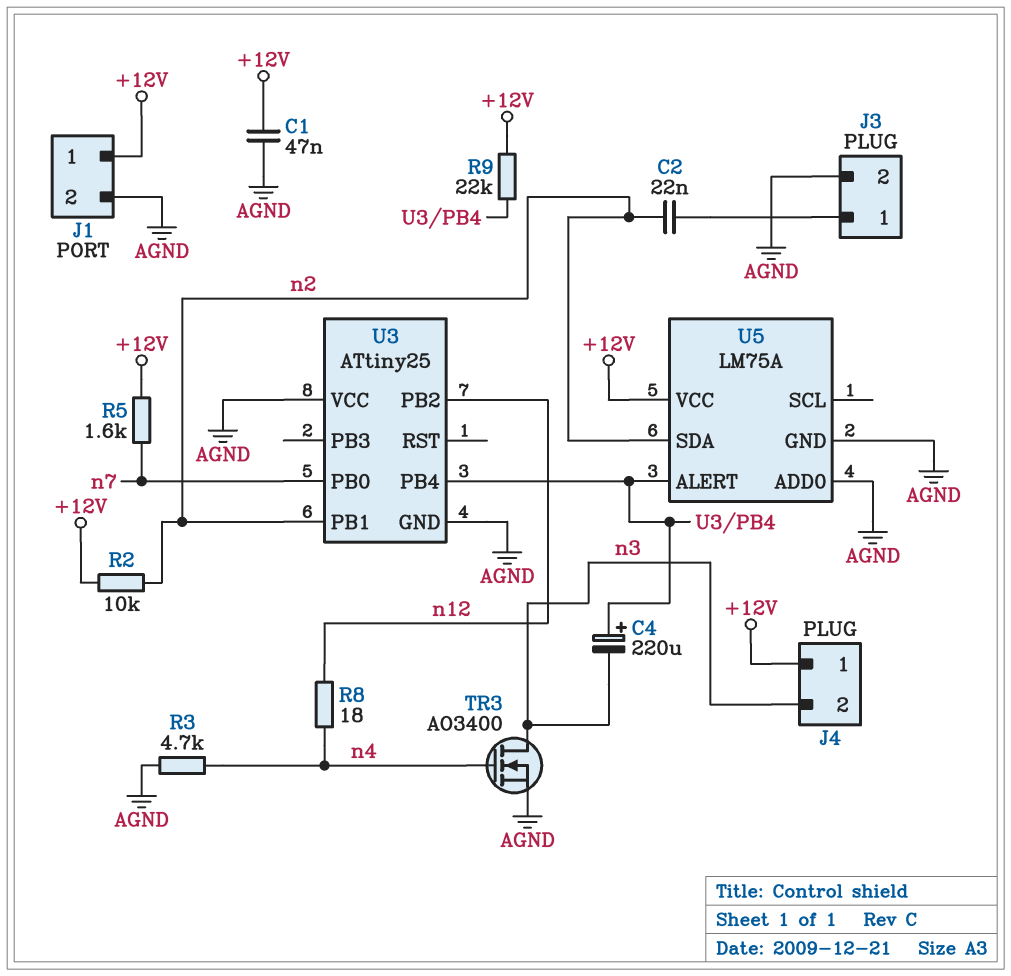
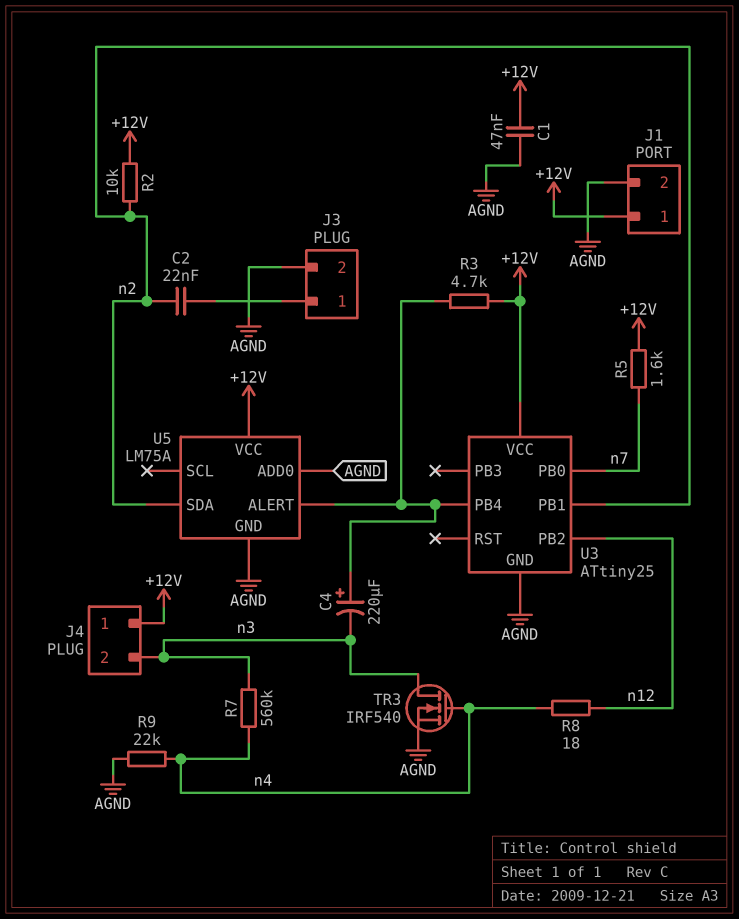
R3: 4.7k (AGND, n4) -> 4.7k (+12V, U3/PB4)
R7: none -> 560k (n3, n4)
R9: 22k (+12V, U3/PB4) -> 22k (AGND, n4)
TR3: NMOS AO3400 (G n4, D n3, S AGND) -> NMOS IRF540 (G n4, D n3, S AGND)
U3 pin VCC: AGND -> +12V

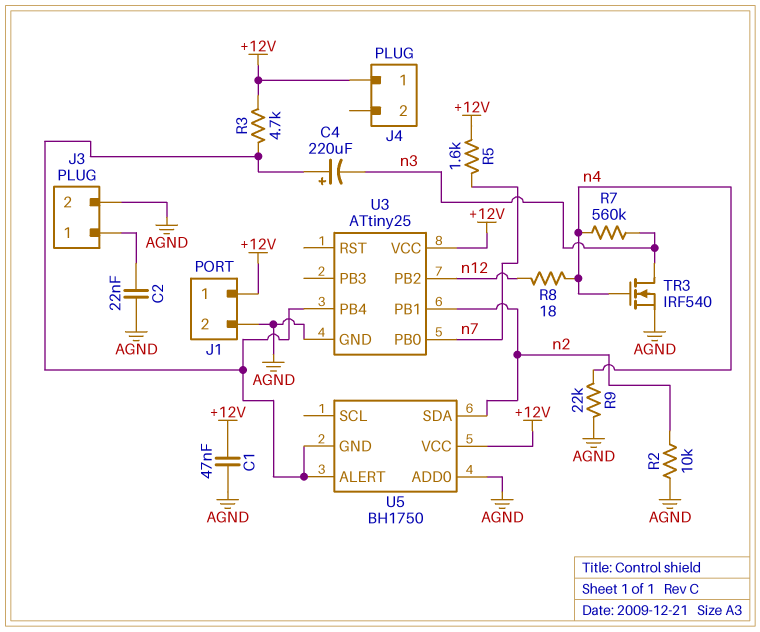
C2: 22nF (J3/1, n2) -> 22nF (AGND, J3/1)
J4 pin 2: n3 -> none
R2: 10k (+12V, n2) -> 10k (AGND, n2)
U5: LM75A -> BH1750
U5 pin GND: AGND -> U3/PB4

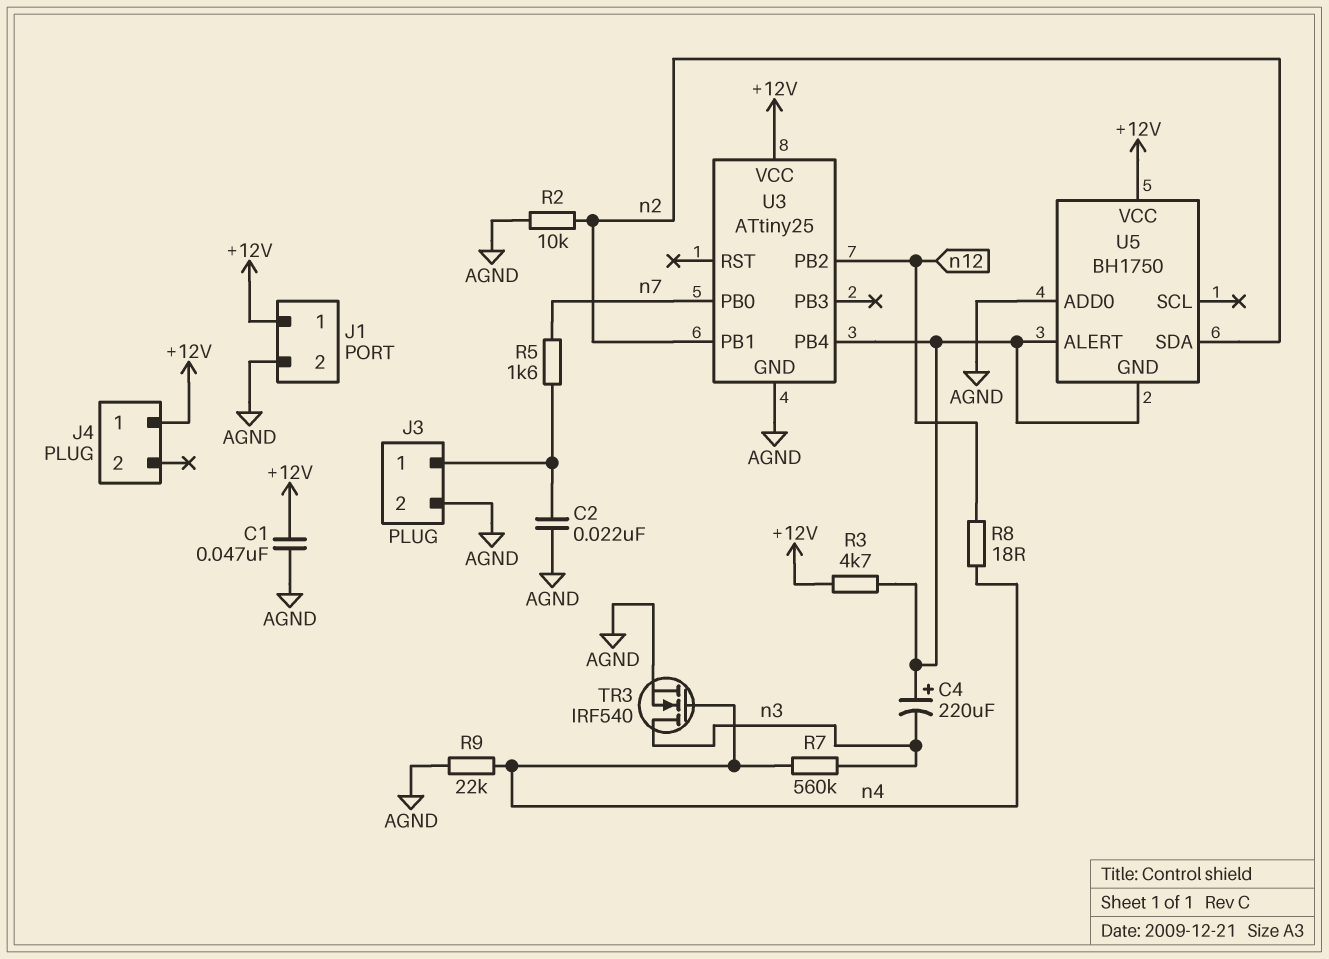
R5: 1.6k (+12V, n7) -> 1.6k (J3/1, n7)

